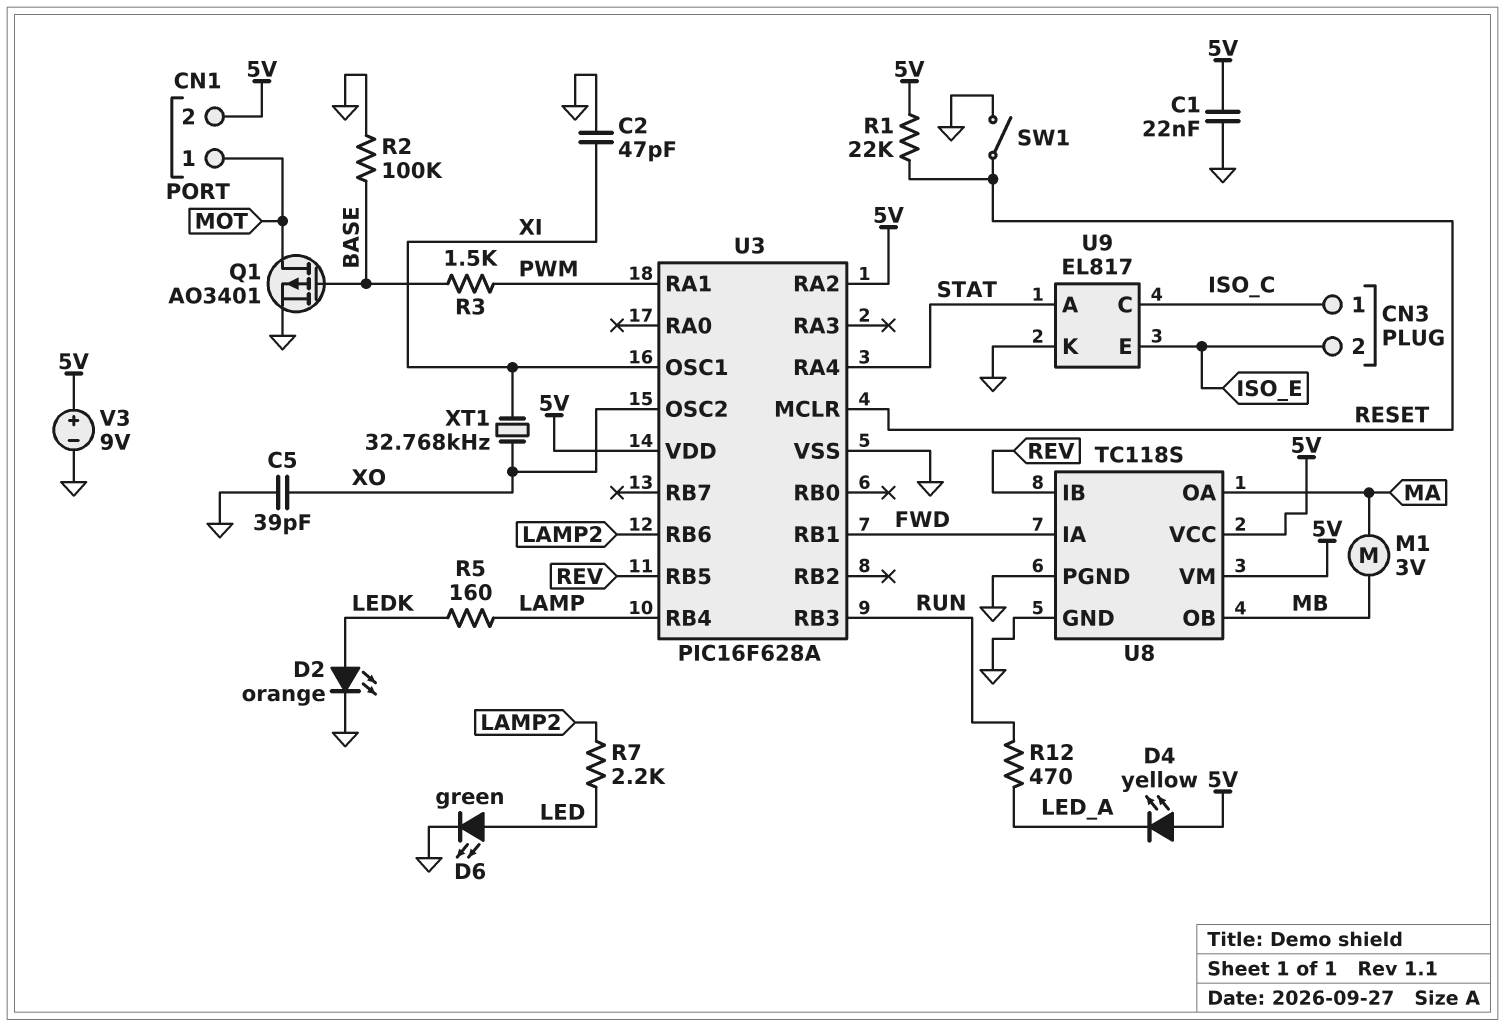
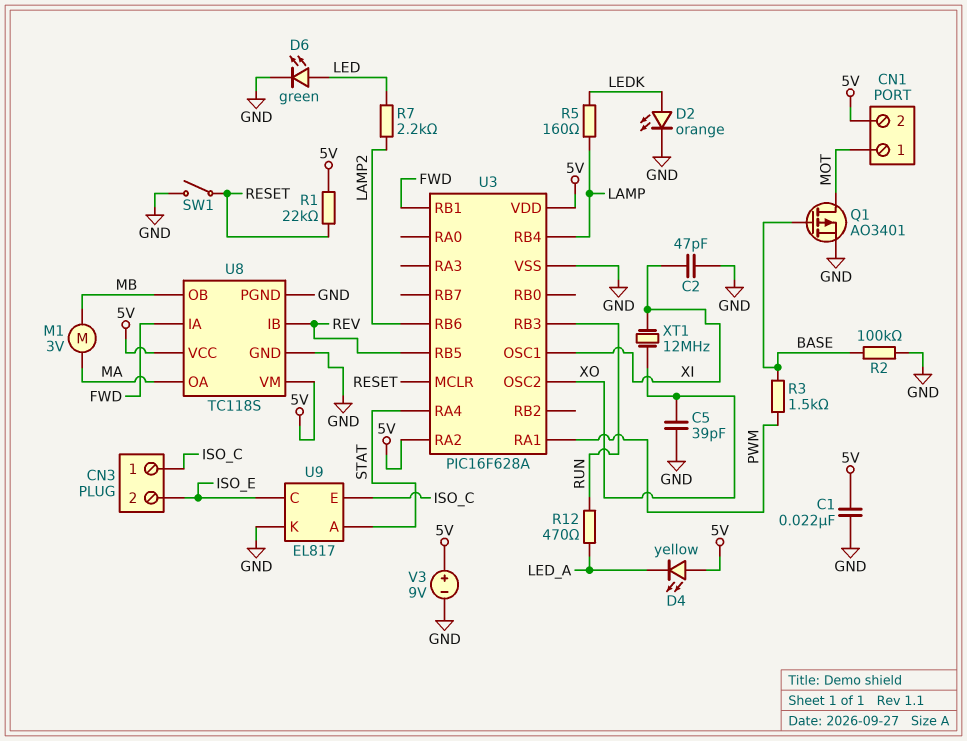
U9 pin C: ISO_C -> ISO_E
U9 pin E: ISO_E -> ISO_C
XT1: 32.768kHz (XI, XO) -> 12MHz (XI, XO)

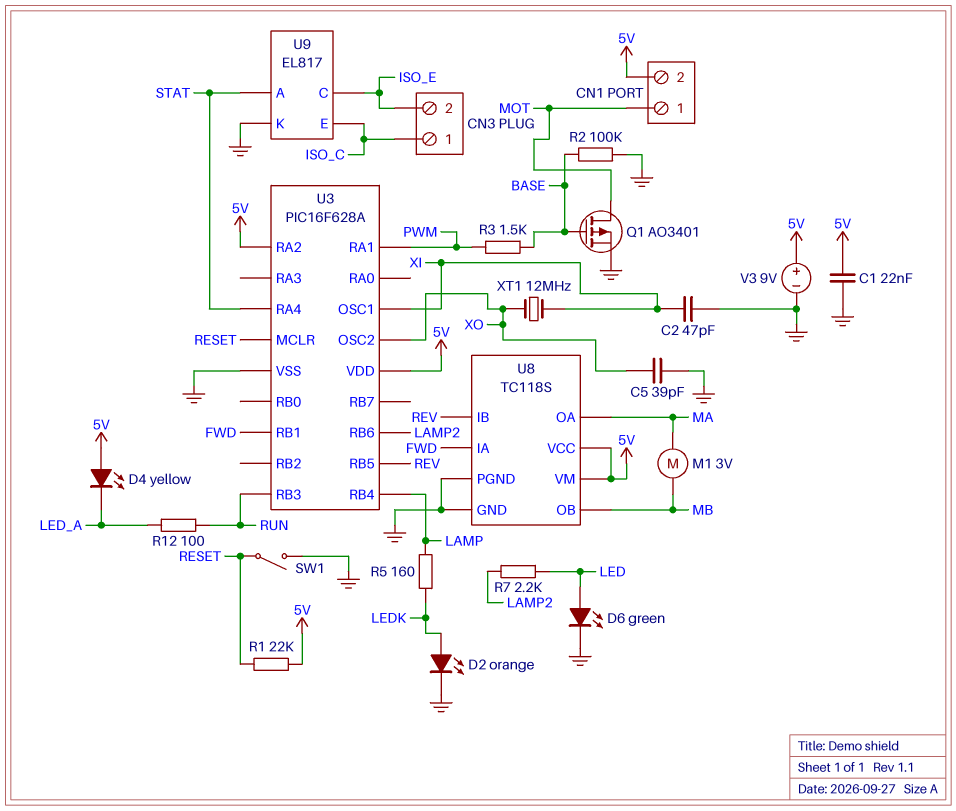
R12: 470 (LED_A, RUN) -> 100 (LED_A, RUN)

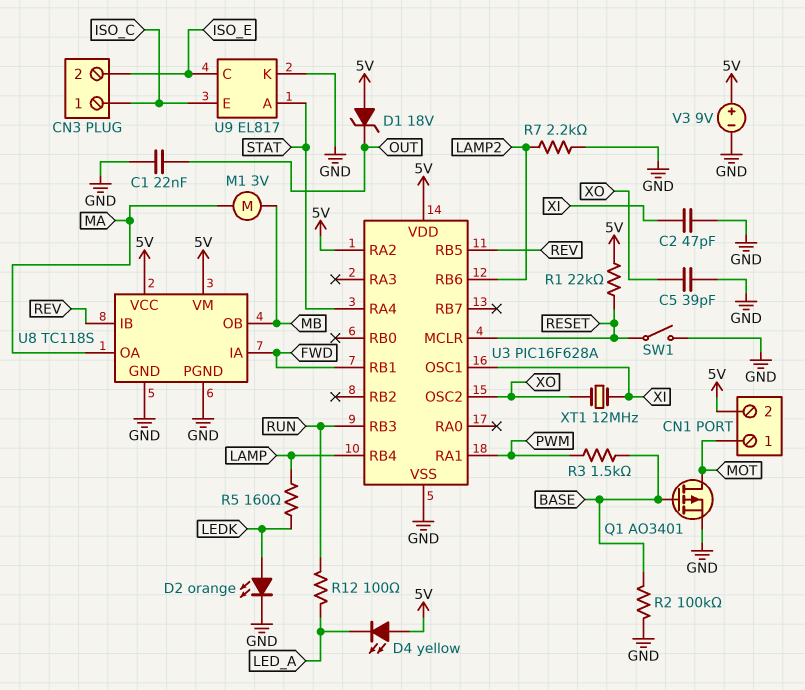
C1: 22nF (5V, GND) -> 22nF (GND, OUT)
D1: none -> zener 18V (A 5V, K OUT)
D6: LED green (A LED, K GND) -> none
R7: 2.2k (LAMP2, LED) -> 2.2k (GND, LAMP2)

